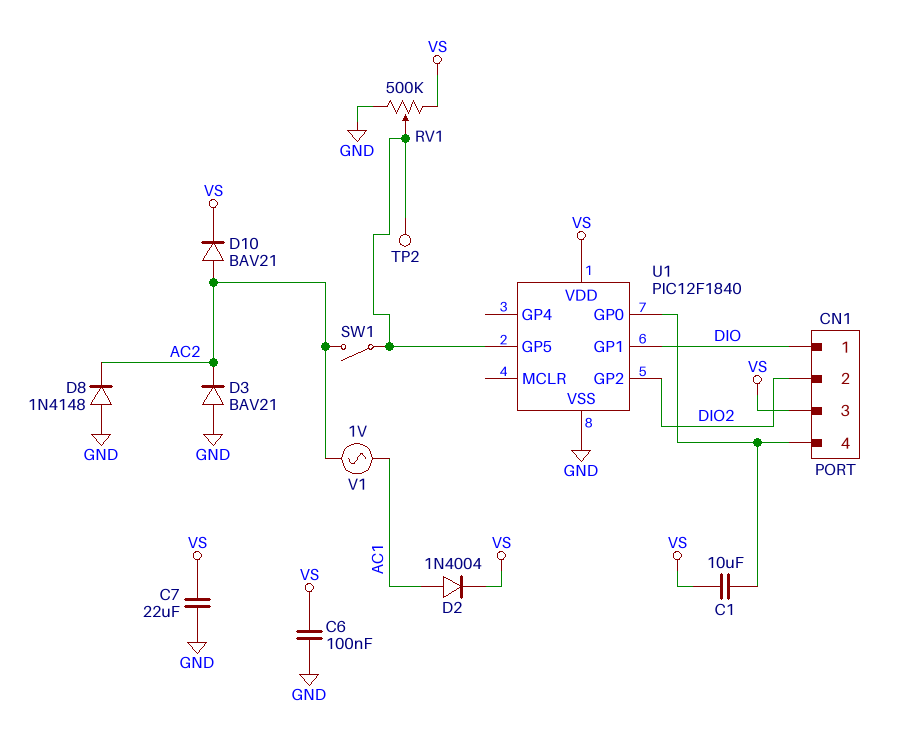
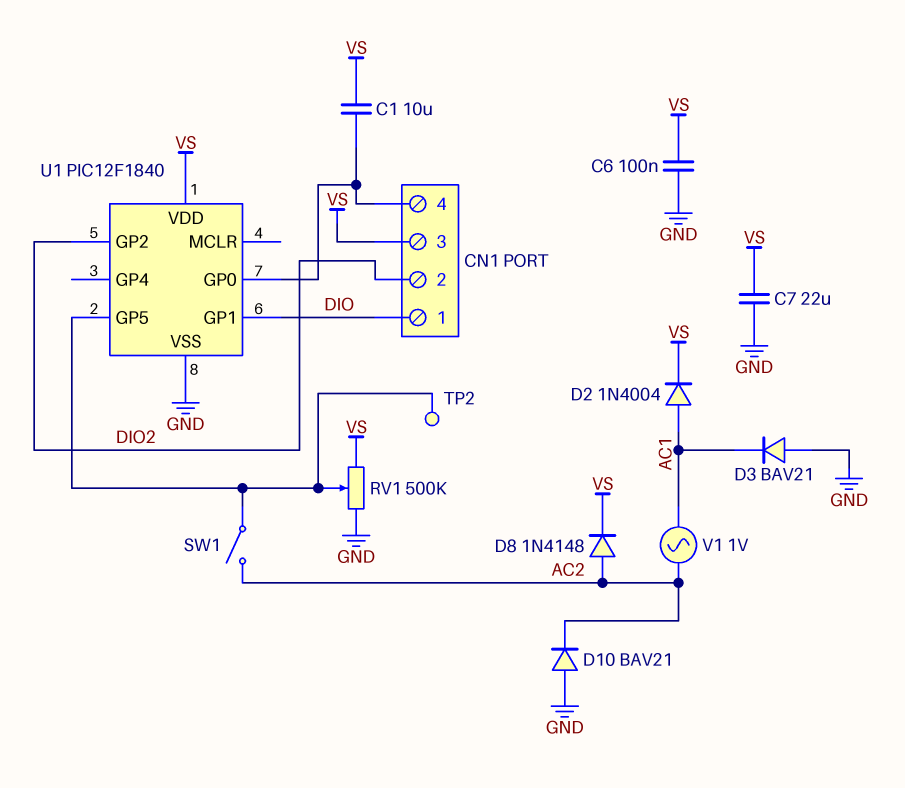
D3: diode BAV21 (A GND, K AC2) -> diode BAV21 (A GND, K AC1)
D8: diode 1N4148 (A GND, K AC2) -> diode 1N4148 (A AC2, K VS)
D10: diode BAV21 (A AC2, K VS) -> diode BAV21 (A GND, K AC2)

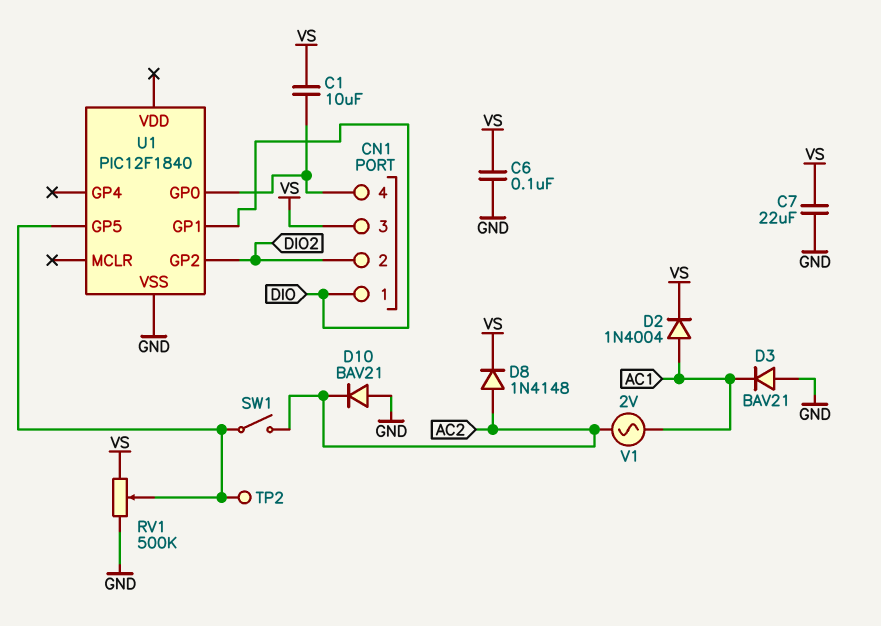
U1 pin VDD: VS -> none
V1: AC 1V (AC1, AC2) -> AC 2V (AC1, AC2)

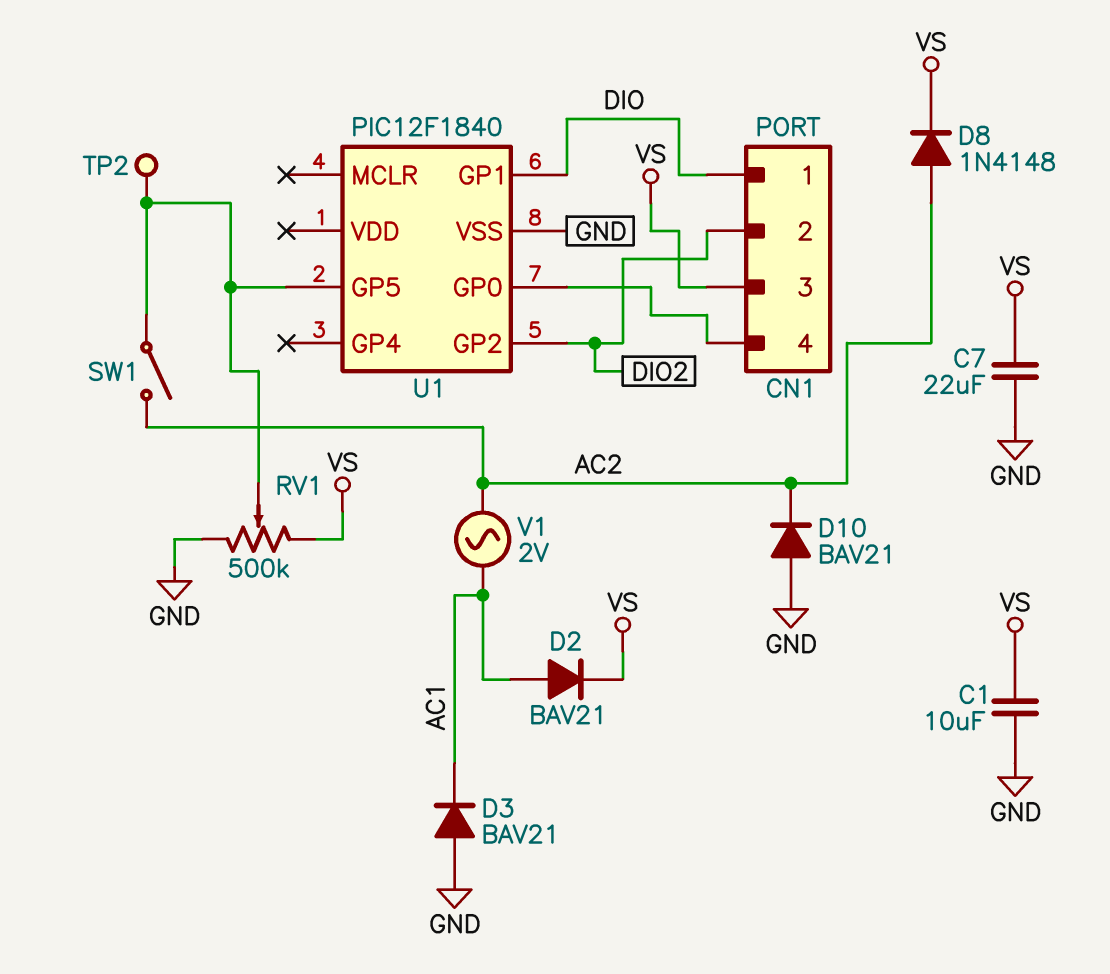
C1: 10uF (CN1/4, VS) -> 10uF (GND, VS)
C6: 100nF (GND, VS) -> none
D2: diode 1N4004 (A AC1, K VS) -> diode BAV21 (A AC1, K VS)

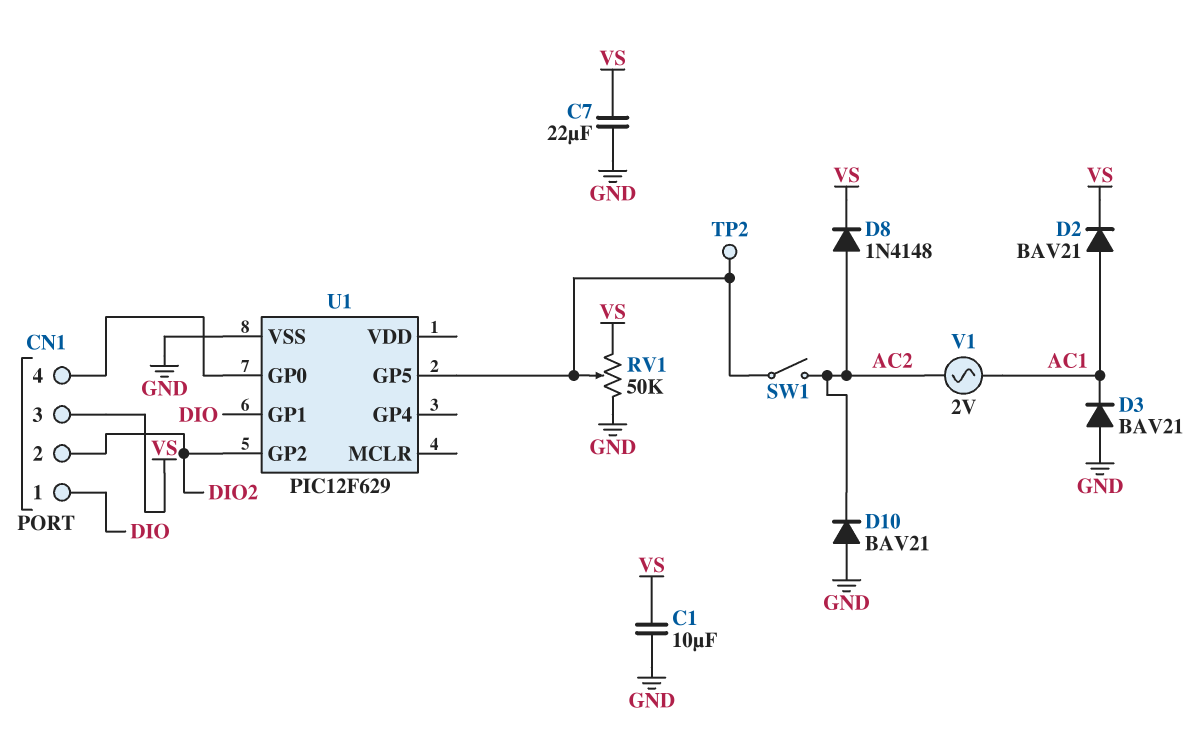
RV1: 500k (GND, VS, wiper U1/GP5) -> 50k (GND, VS, wiper U1/GP5)
U1: PIC12F1840 -> PIC12F629

